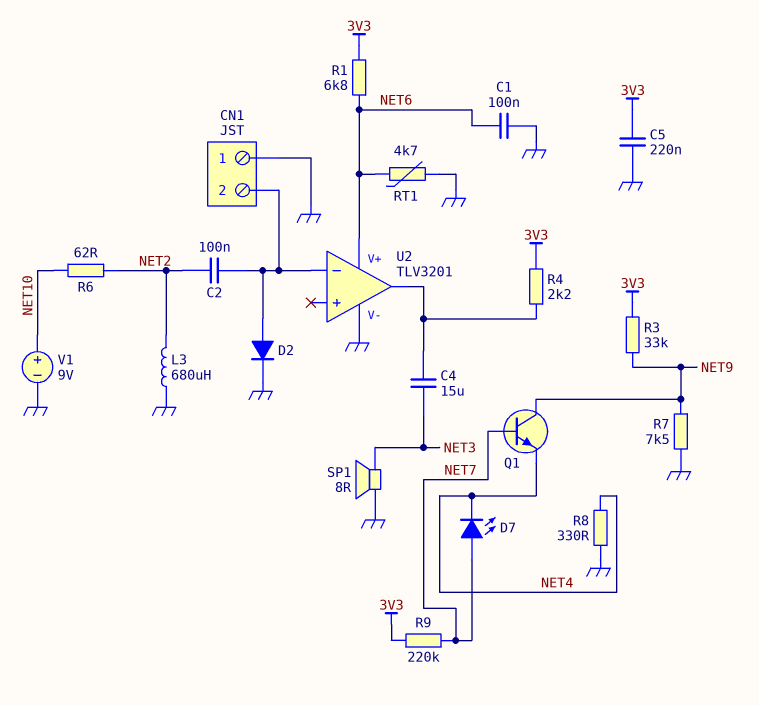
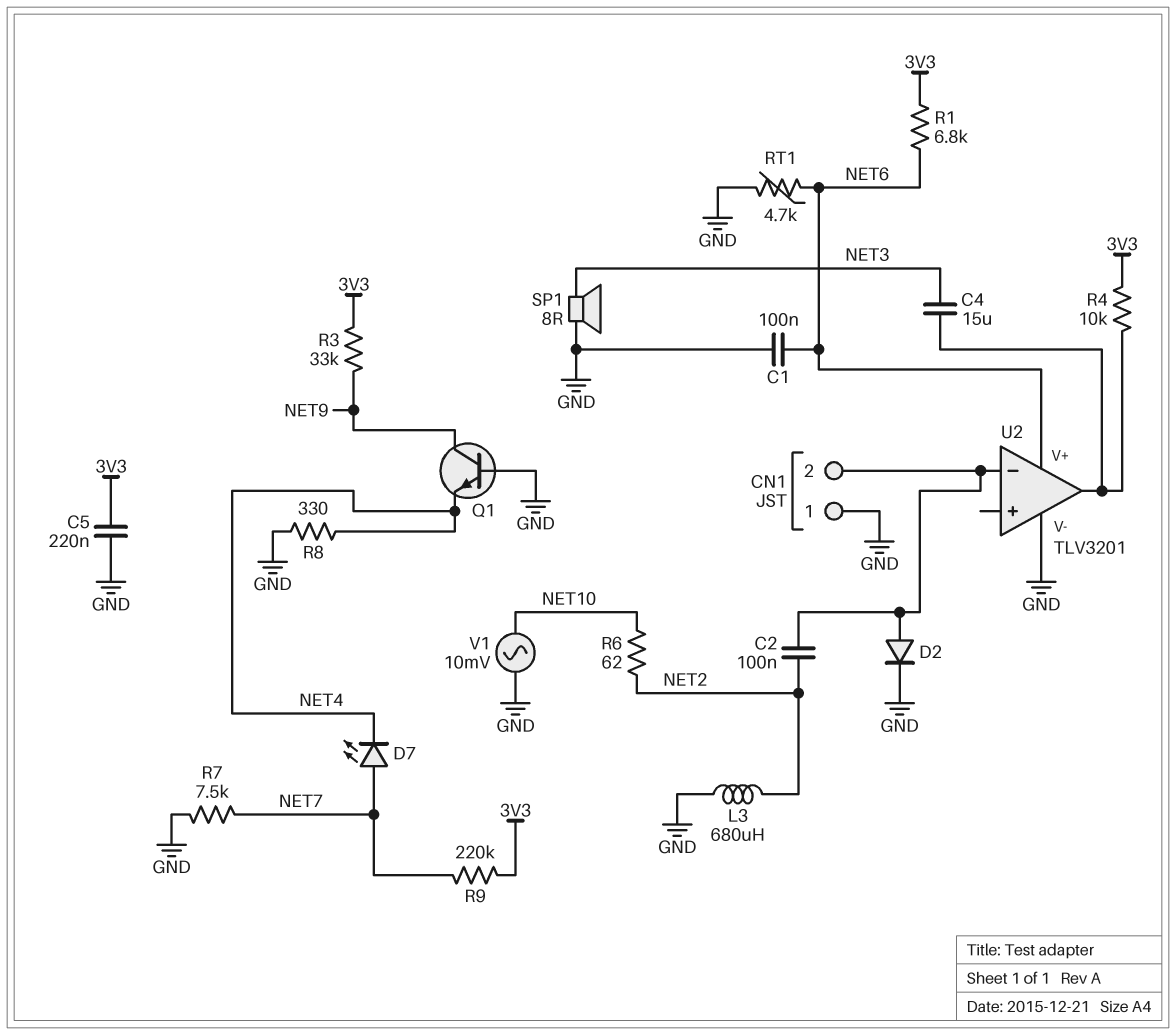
Q1: NPN (B NET7, C NET9, E NET4) -> NPN (B GND, C NET9, E NET4)
R4: 2.2k (3V3, U2/out) -> 10k (3V3, U2/out)
R7: 7.5k (GND, NET9) -> 7.5k (GND, NET7)
V1: 9V (plus NET10, minus GND) -> AC 10mV (GND, NET10)

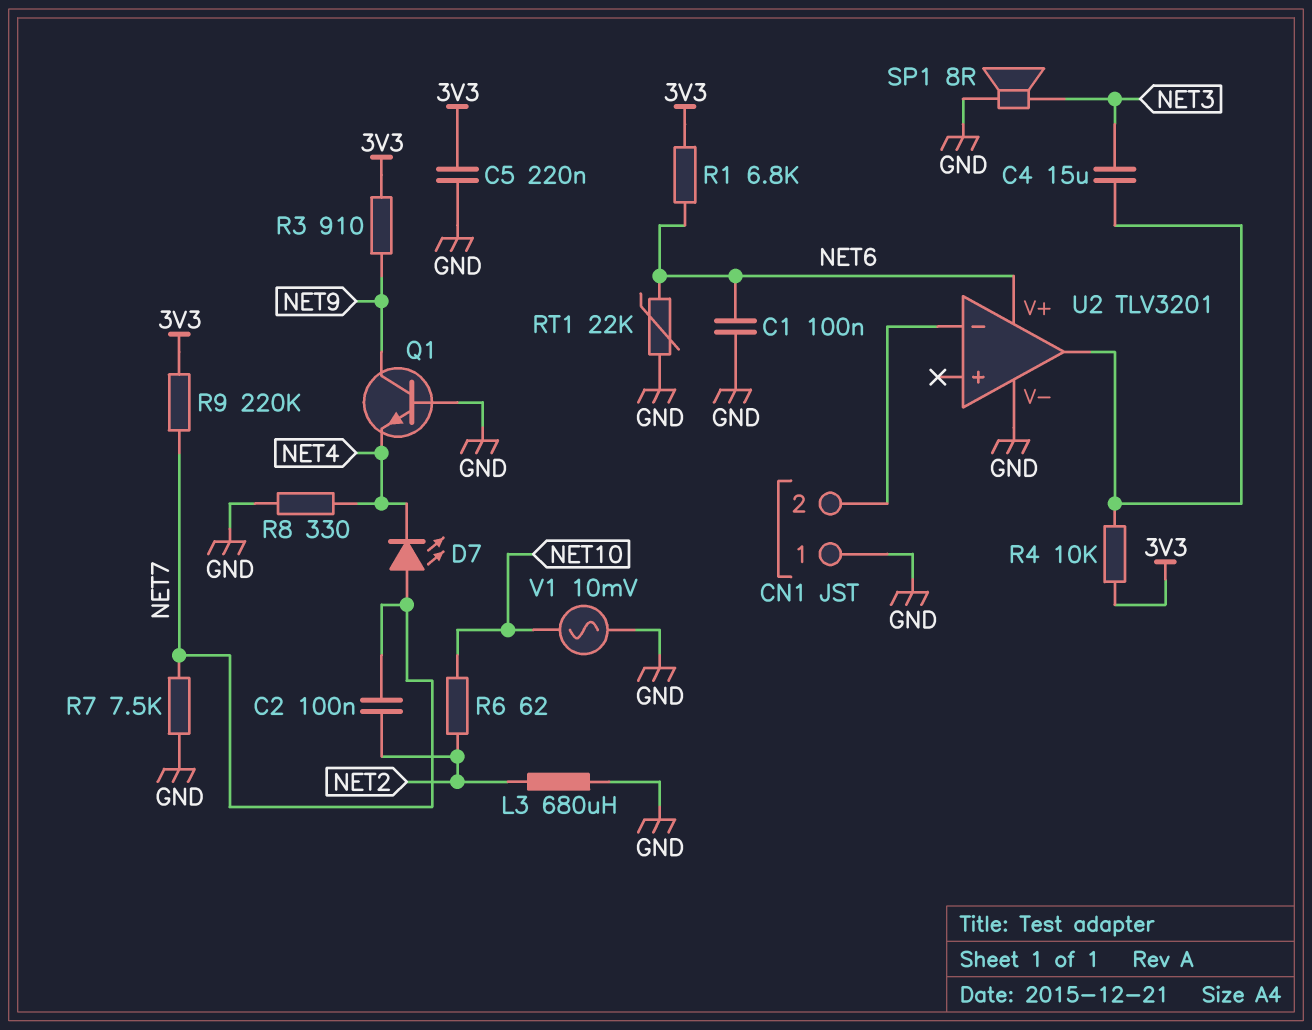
C2: 100nF (CN1/2, NET2) -> 100nF (NET2, NET7)
D2: diode (A CN1/2, K GND) -> none
R3: 33k (3V3, NET9) -> 910 (3V3, NET9)
RT1: 4.7k (GND, NET6) -> 22k (GND, NET6)

